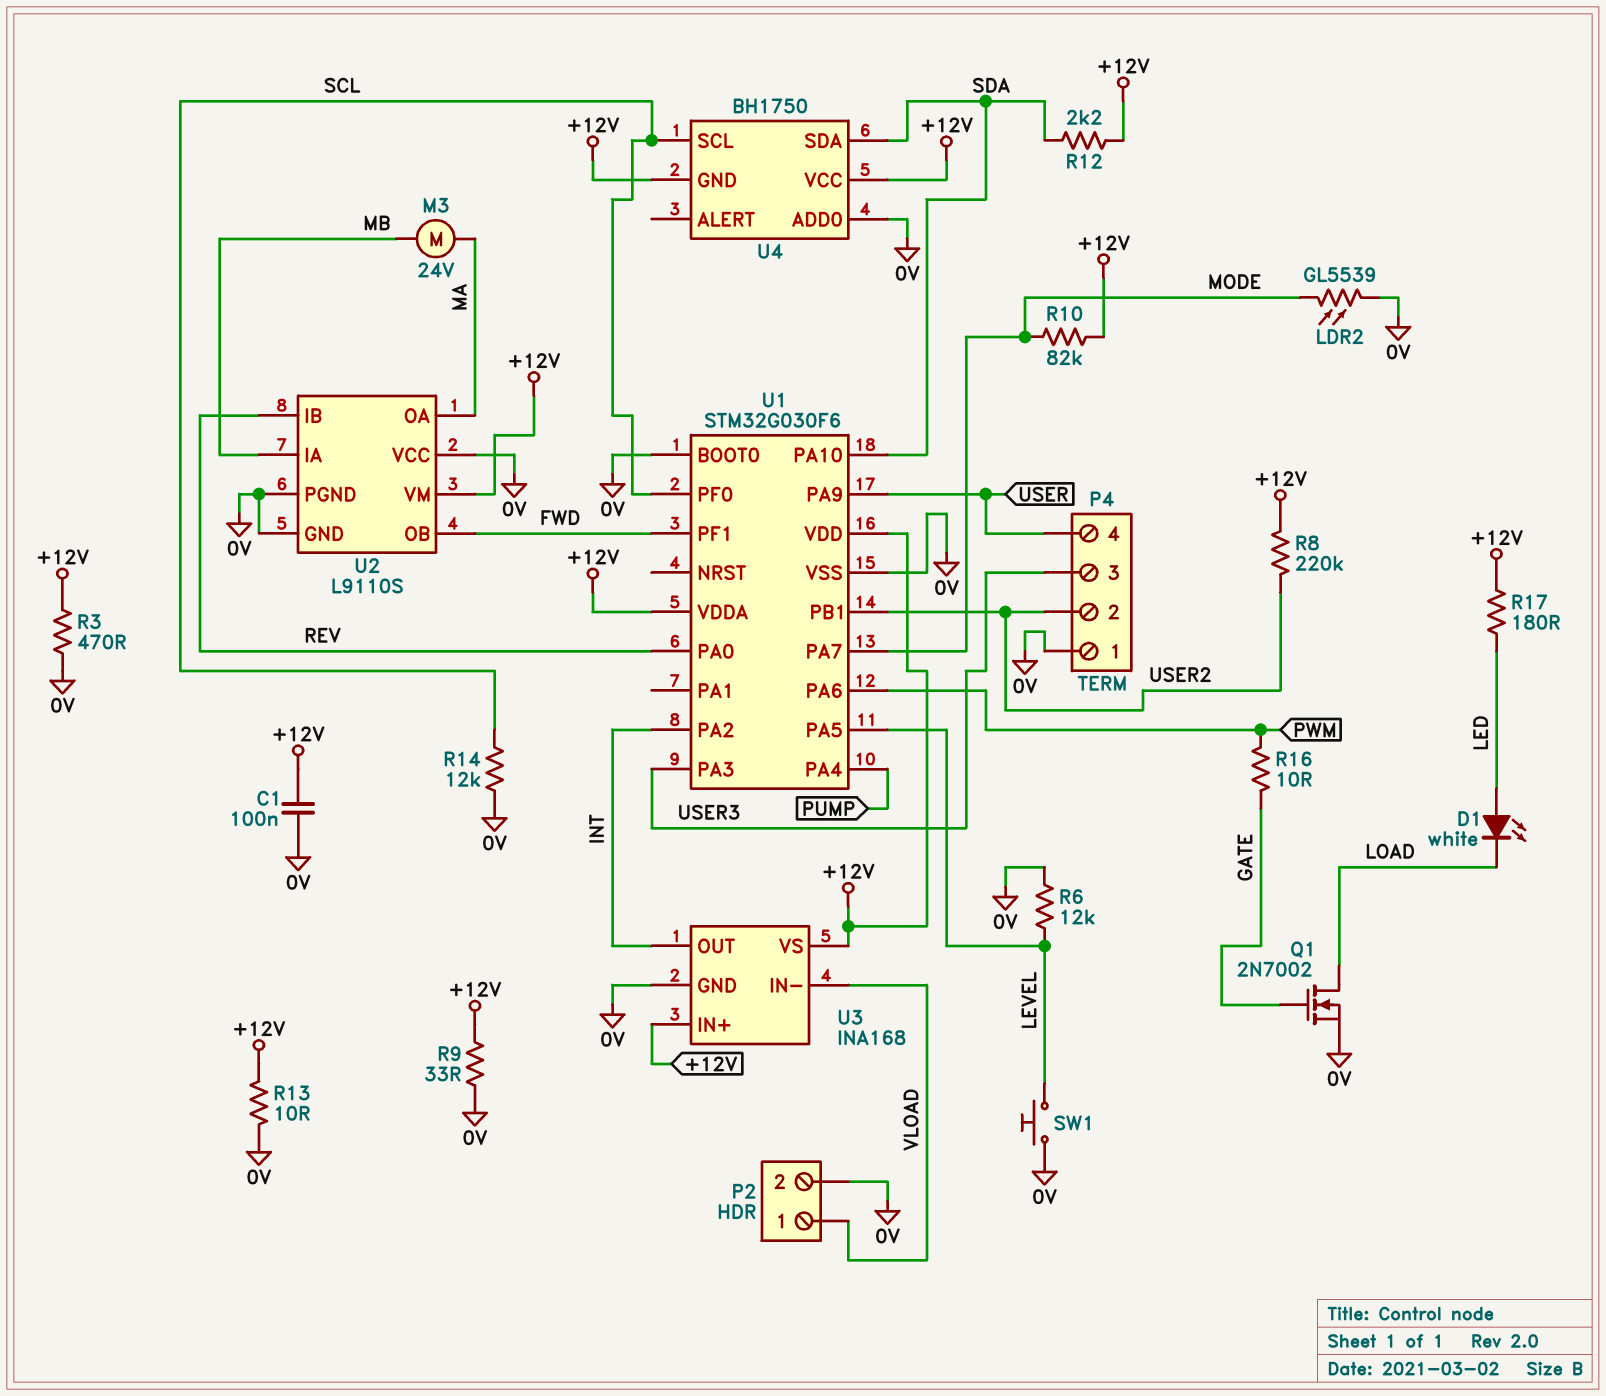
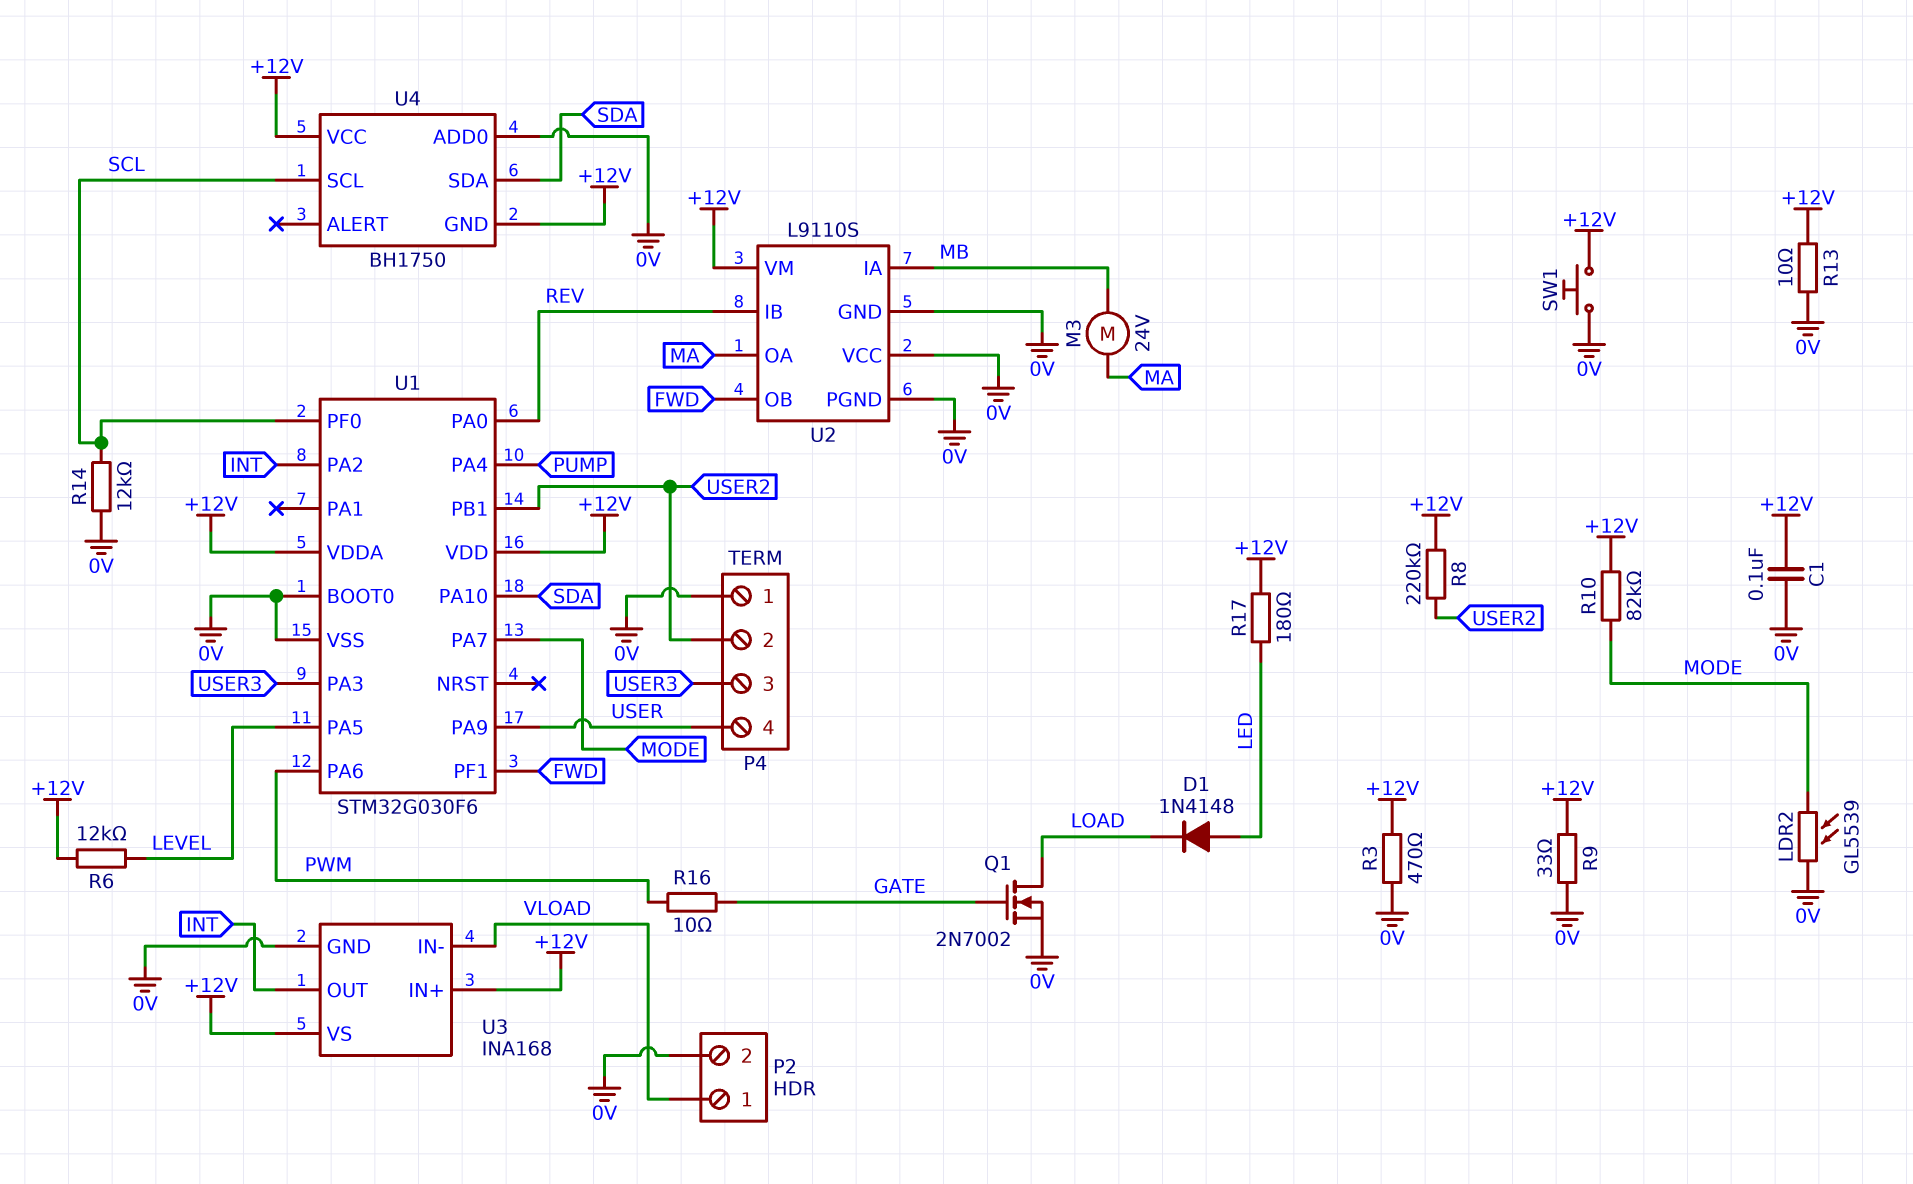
D1: LED white (A LED, K LOAD) -> diode 1N4148 (A LED, K LOAD)
R6: 12k (0V, LEVEL) -> 12k (+12V, LEVEL)
R12: 2.2k (+12V, SDA) -> none
SW1: button (0V, LEVEL) -> button (+12V, 0V)

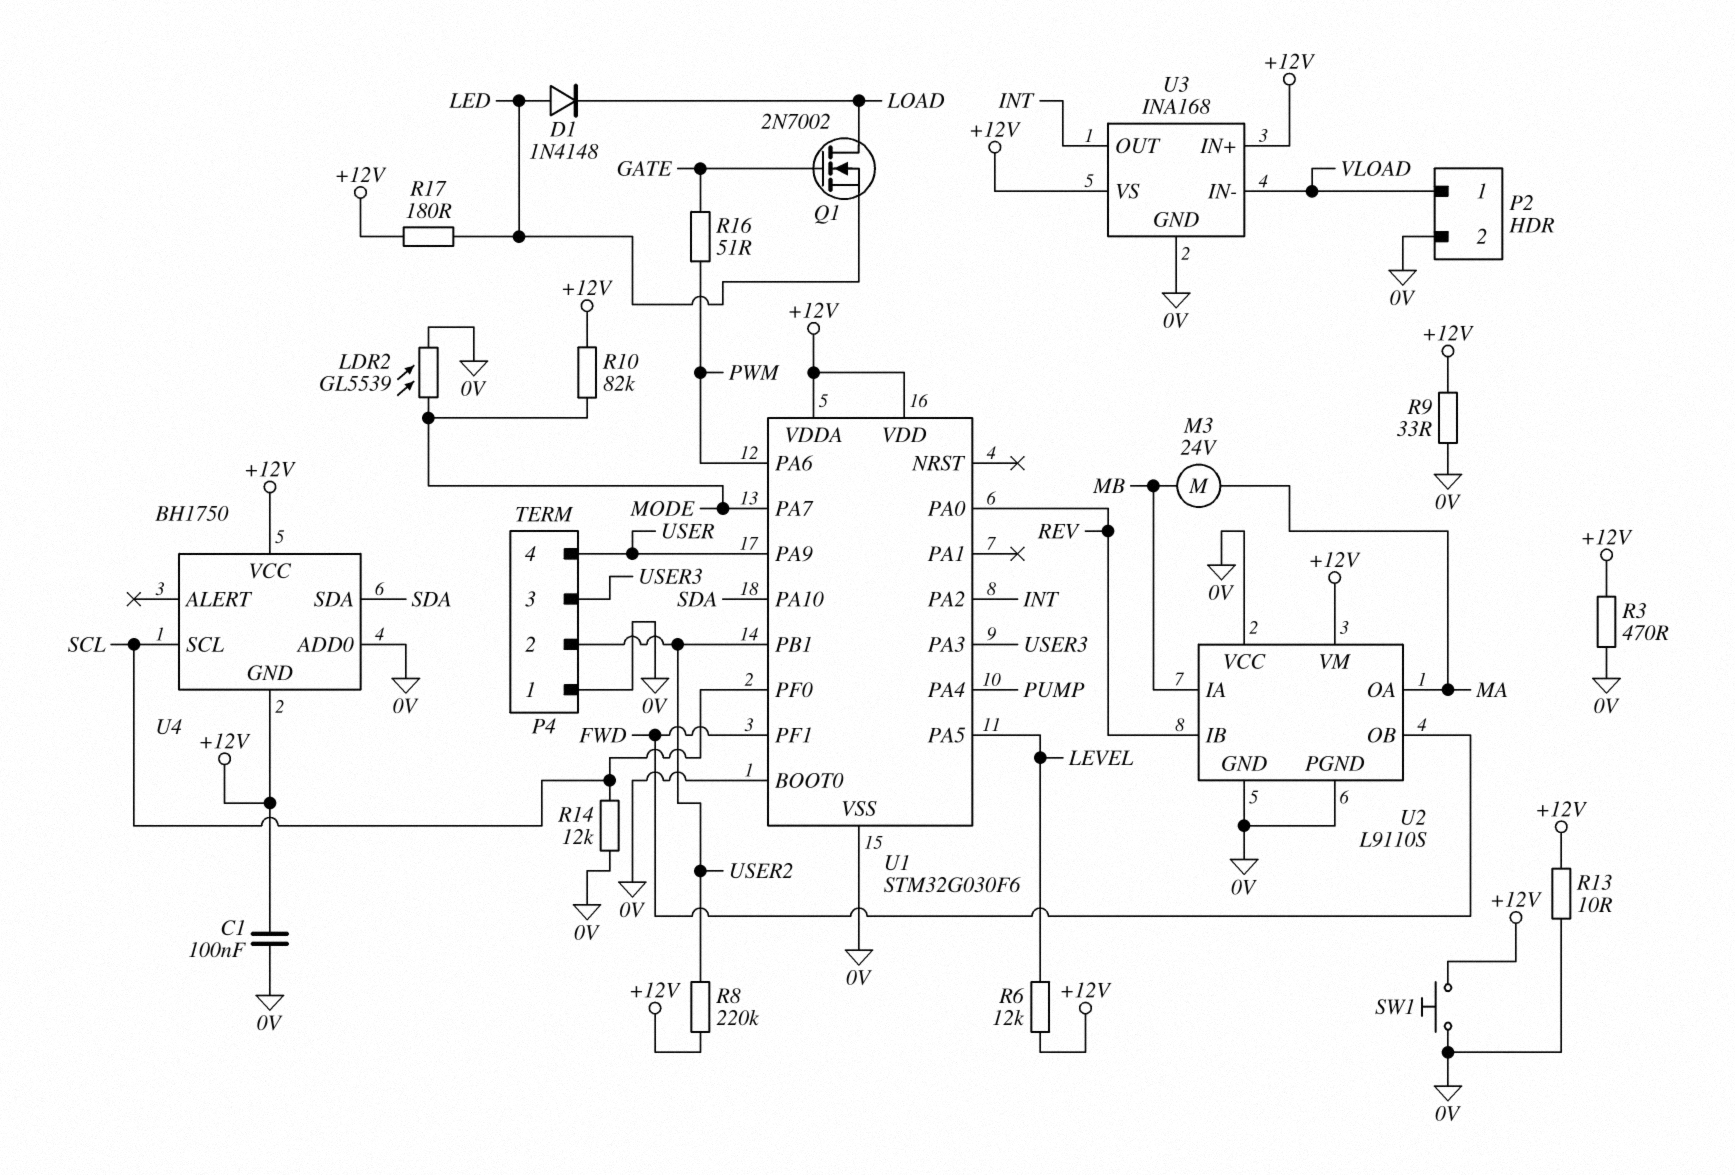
Q1: NMOS 2N7002 (G GATE, D LOAD, S 0V) -> NMOS 2N7002 (G GATE, D LOAD, S LED)
R16: 10 (GATE, PWM) -> 51 (GATE, PWM)

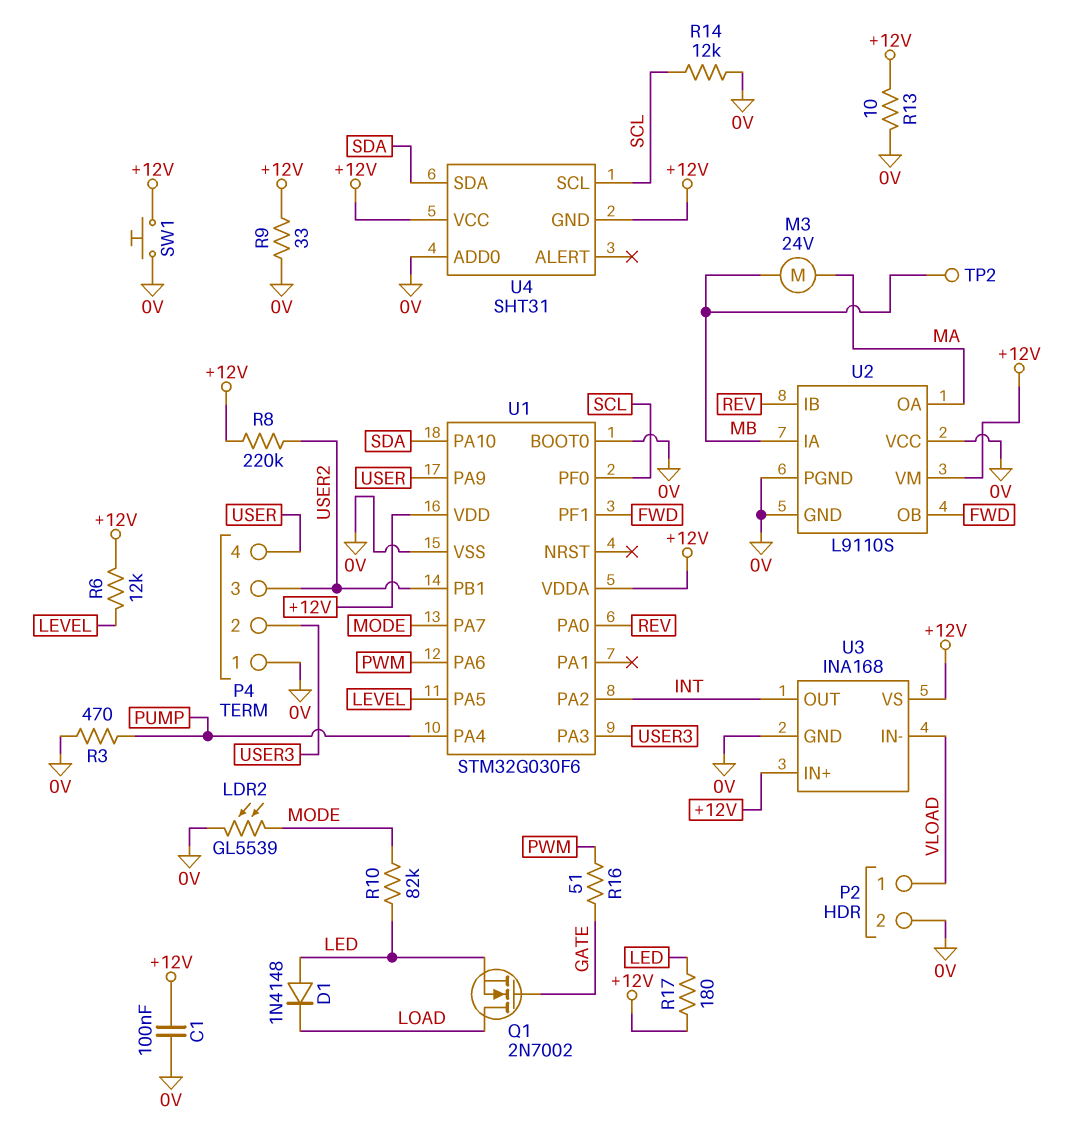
P4 pin 2: USER2 -> USER3
P4 pin 3: USER3 -> USER2
R3: 470 (+12V, 0V) -> 470 (0V, PUMP)
R10: 82k (+12V, MODE) -> 82k (LED, MODE)
TP2: none -> test point (MB)
U4: BH1750 -> SHT31

